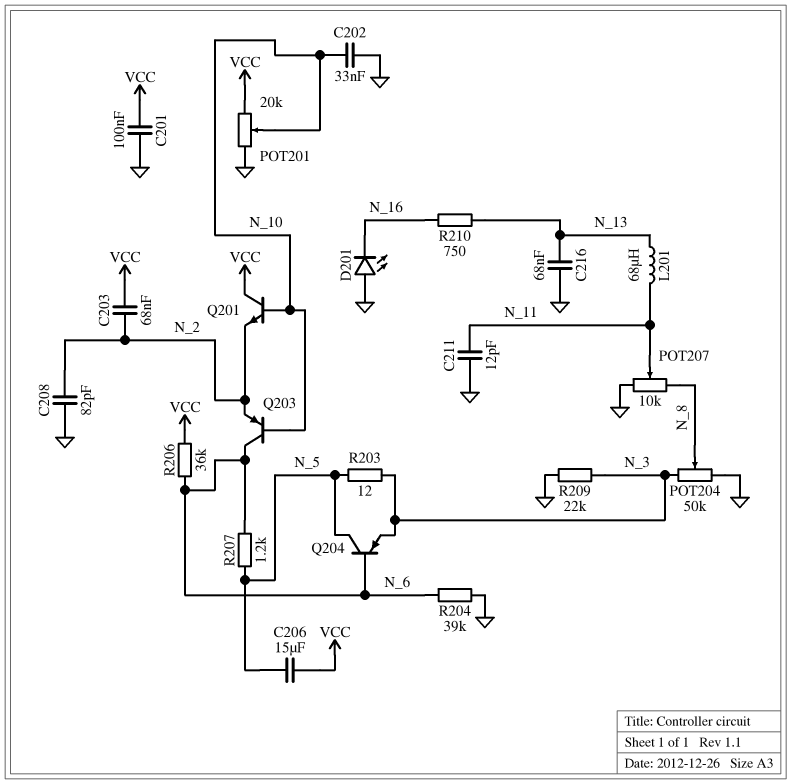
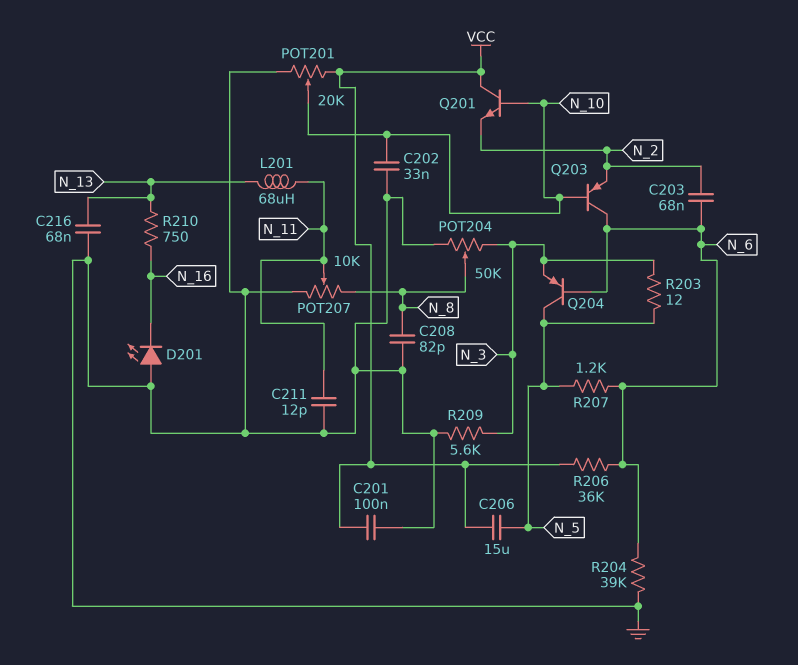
C203: 68nF (N_2, VCC) -> 68nF (N_2, N_6)
C208: 82pF (GND, N_2) -> 82pF (GND, N_8)
R209: 22k (GND, N_3) -> 5.6k (GND, N_3)

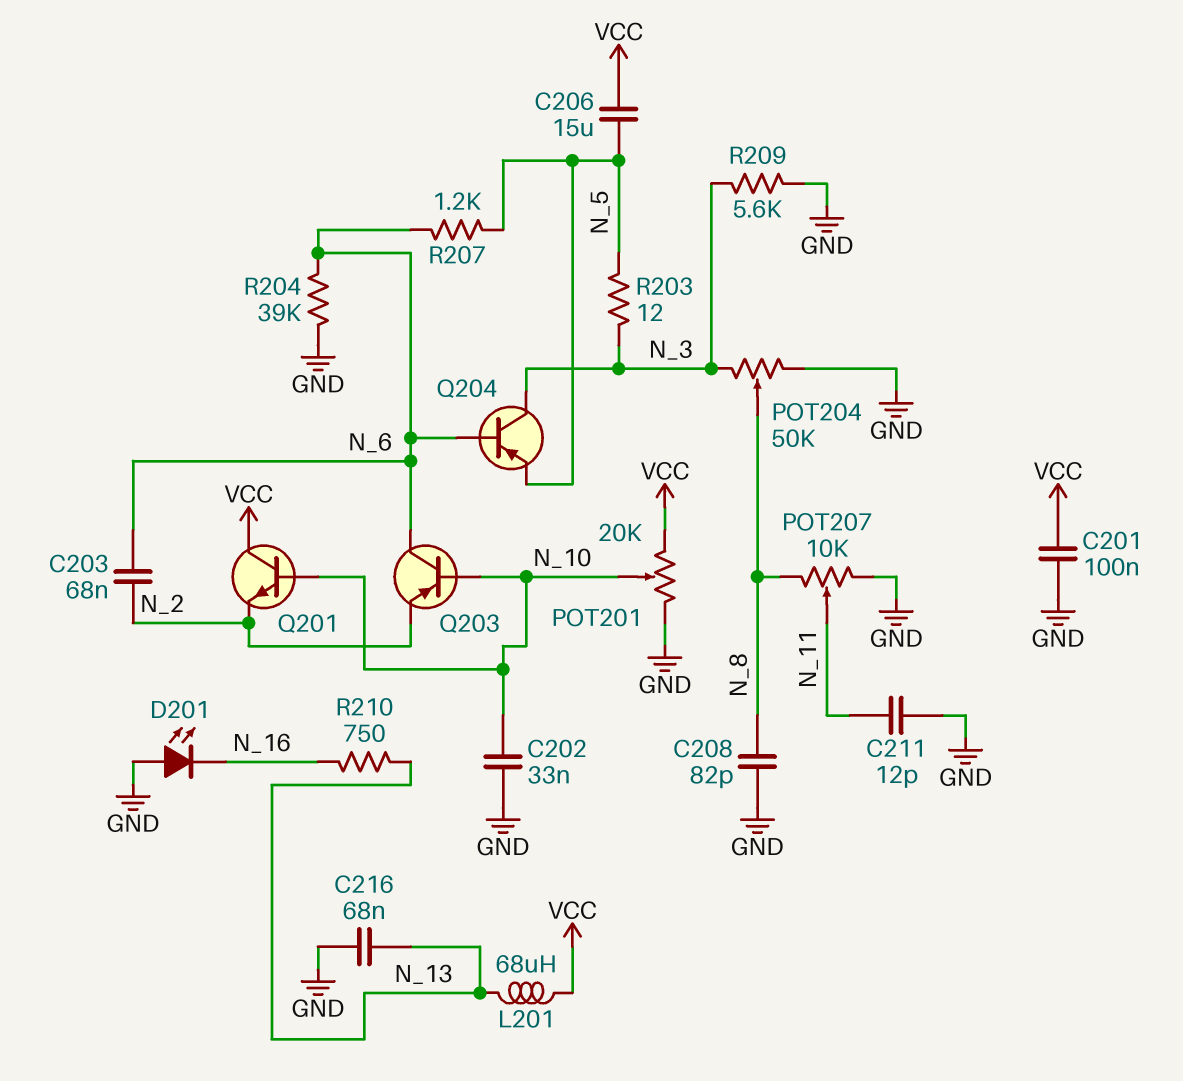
L201: 68uH (N_11, N_13) -> 68uH (N_13, VCC)
Q204: PNP (B N_6, C N_5, E N_3) -> PNP (B N_6, C N_3, E N_5)
R206: 36k (N_6, VCC) -> none

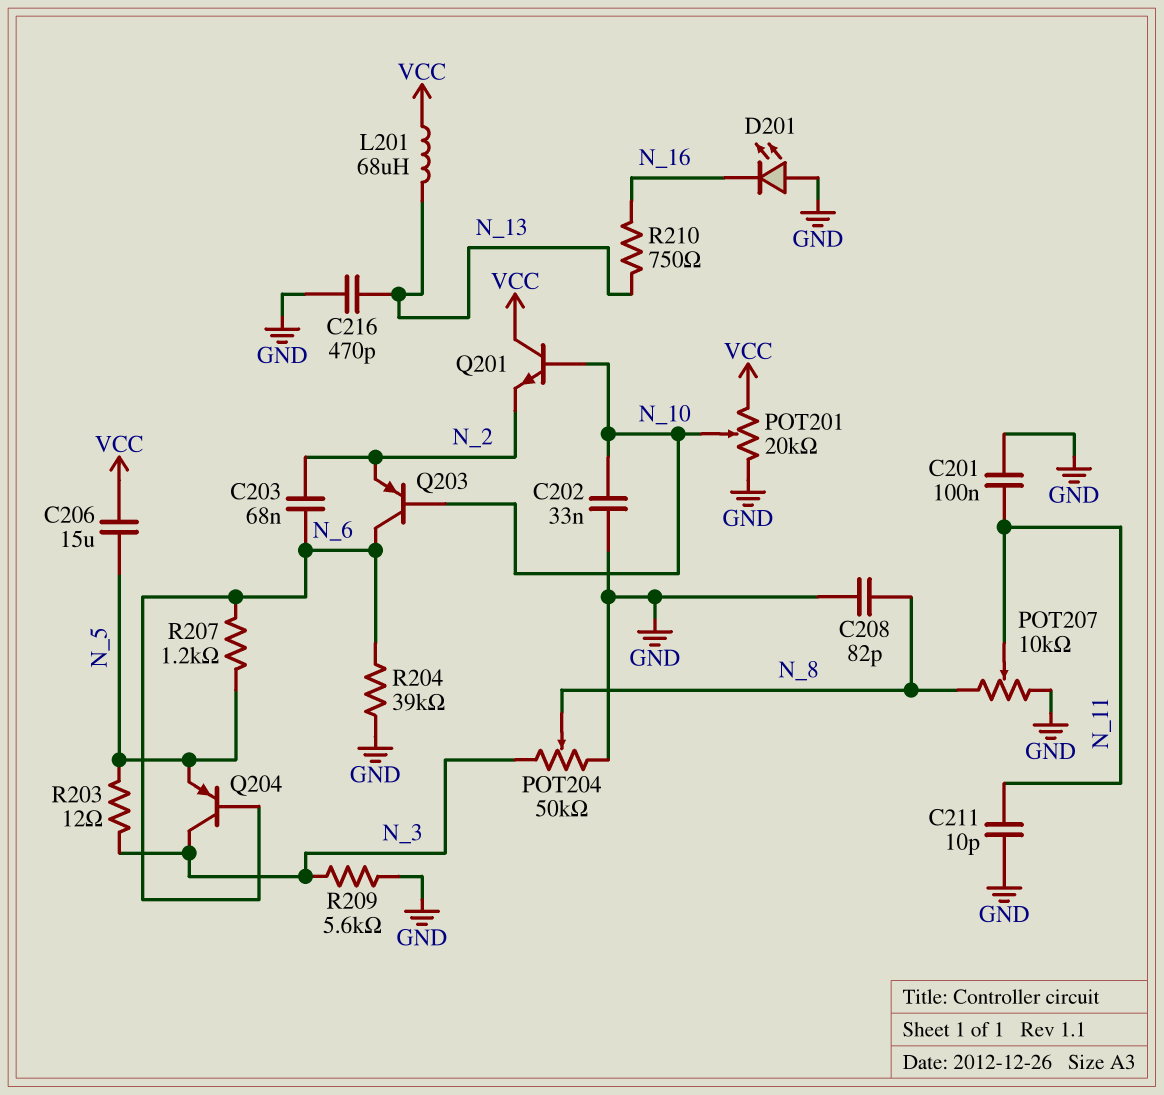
C201: 100nF (GND, VCC) -> 100nF (GND, N_11)
C211: 12pF (GND, N_11) -> 10pF (GND, N_11)
C216: 68nF (GND, N_13) -> 470pF (GND, N_13)

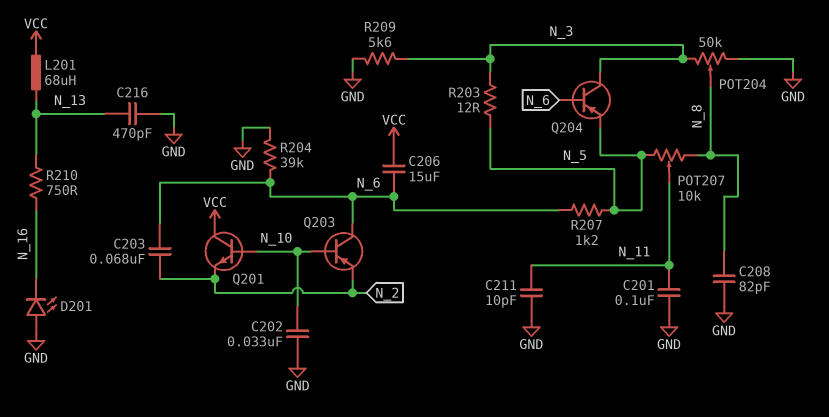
C206: 15uF (N_5, VCC) -> 15uF (N_6, VCC)
POT201: 20k (GND, VCC, wiper N_10) -> none
POT207: 10k (GND, N_8, wiper N_11) -> 10k (N_5, N_8, wiper N_11)

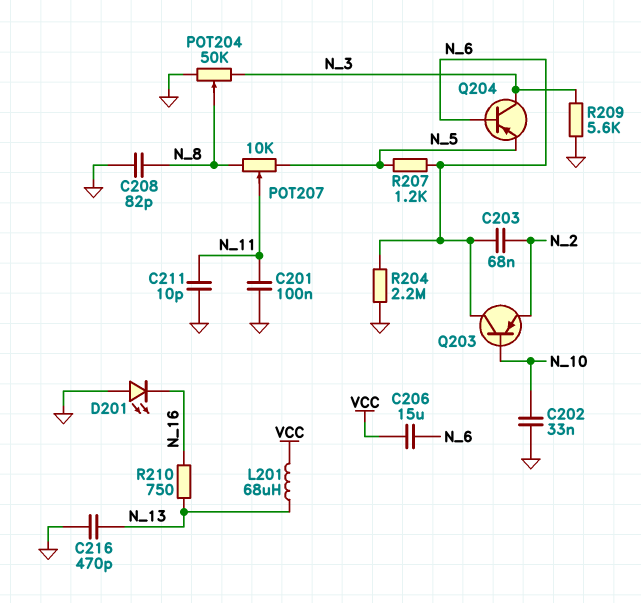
Q201: NPN (B N_10, C VCC, E N_2) -> none
R203: 12 (N_3, N_5) -> none
R204: 39k (GND, N_6) -> 2.2M (GND, N_6)

